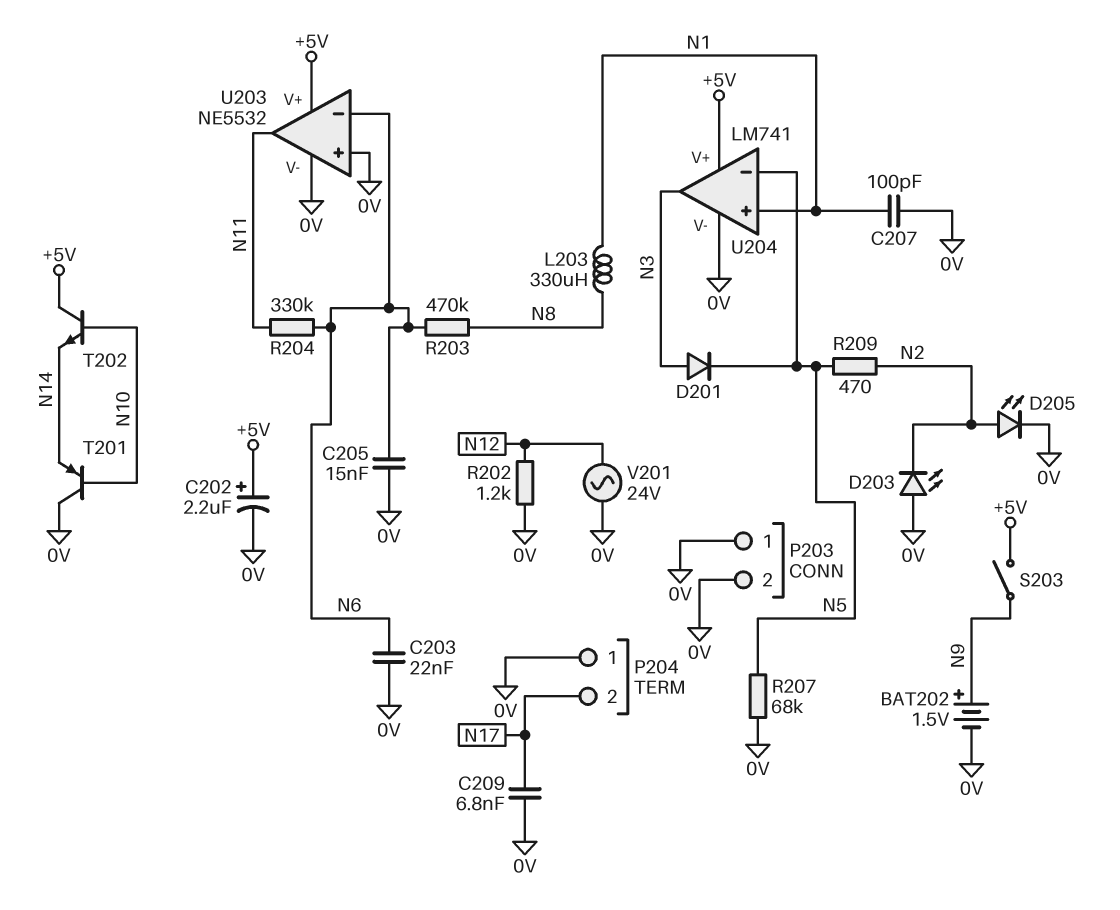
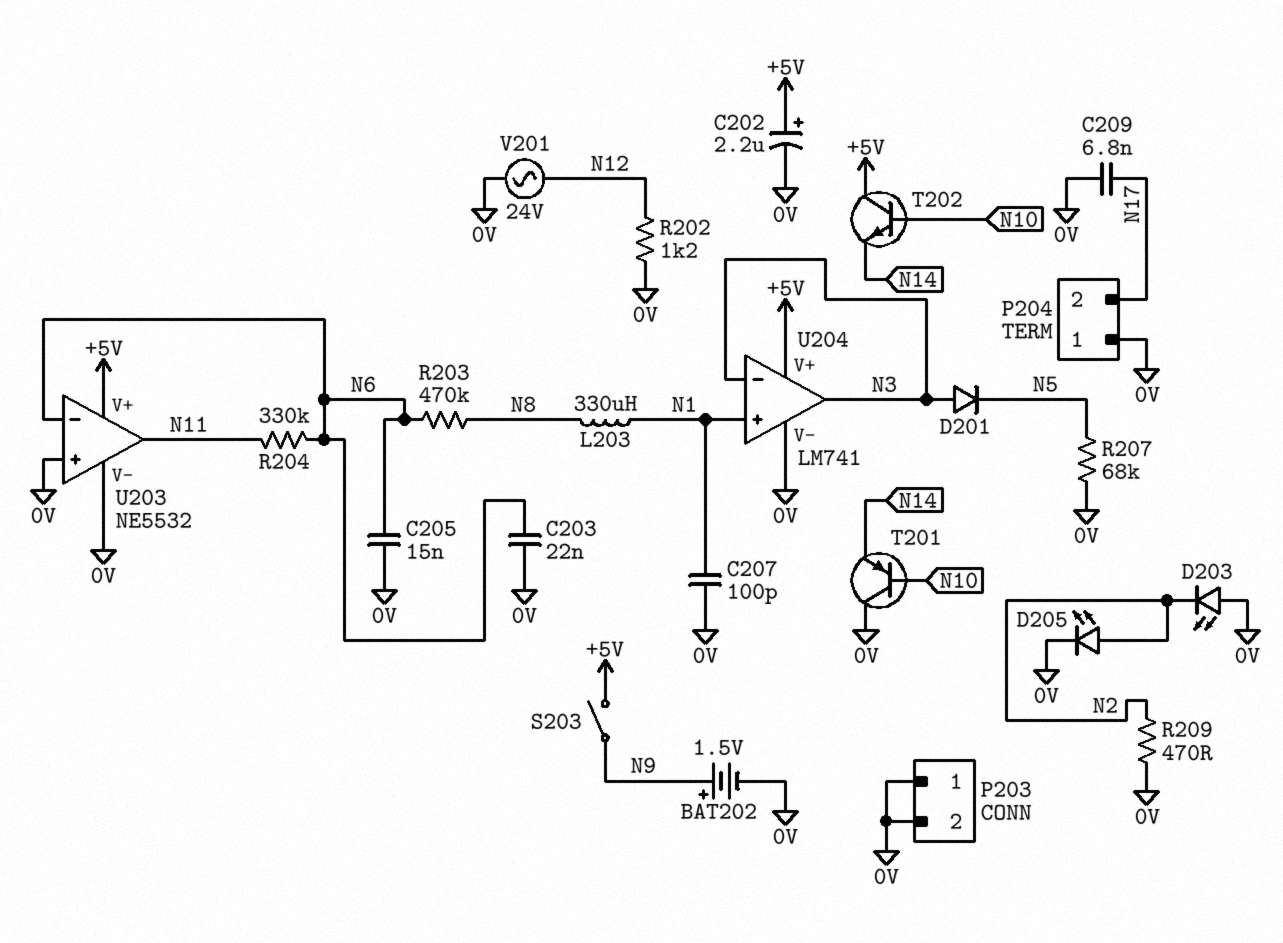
R209: 470 (N2, N5) -> 470 (0V, N2)
U204 pin in-: N5 -> N3

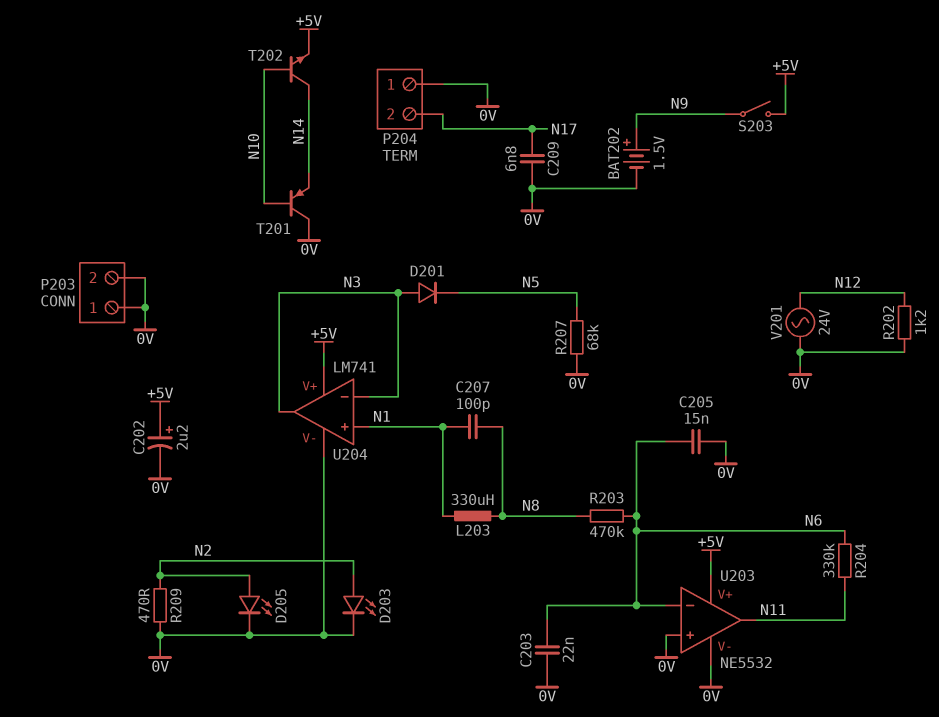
C207: 100pF (0V, N1) -> 100pF (N1, N8)
D203: LED (A 0V, K N2) -> LED (A N2, K 0V)
T202: NPN (B N10, C +5V, E N14) -> NPN (B N10, C N14, E +5V)

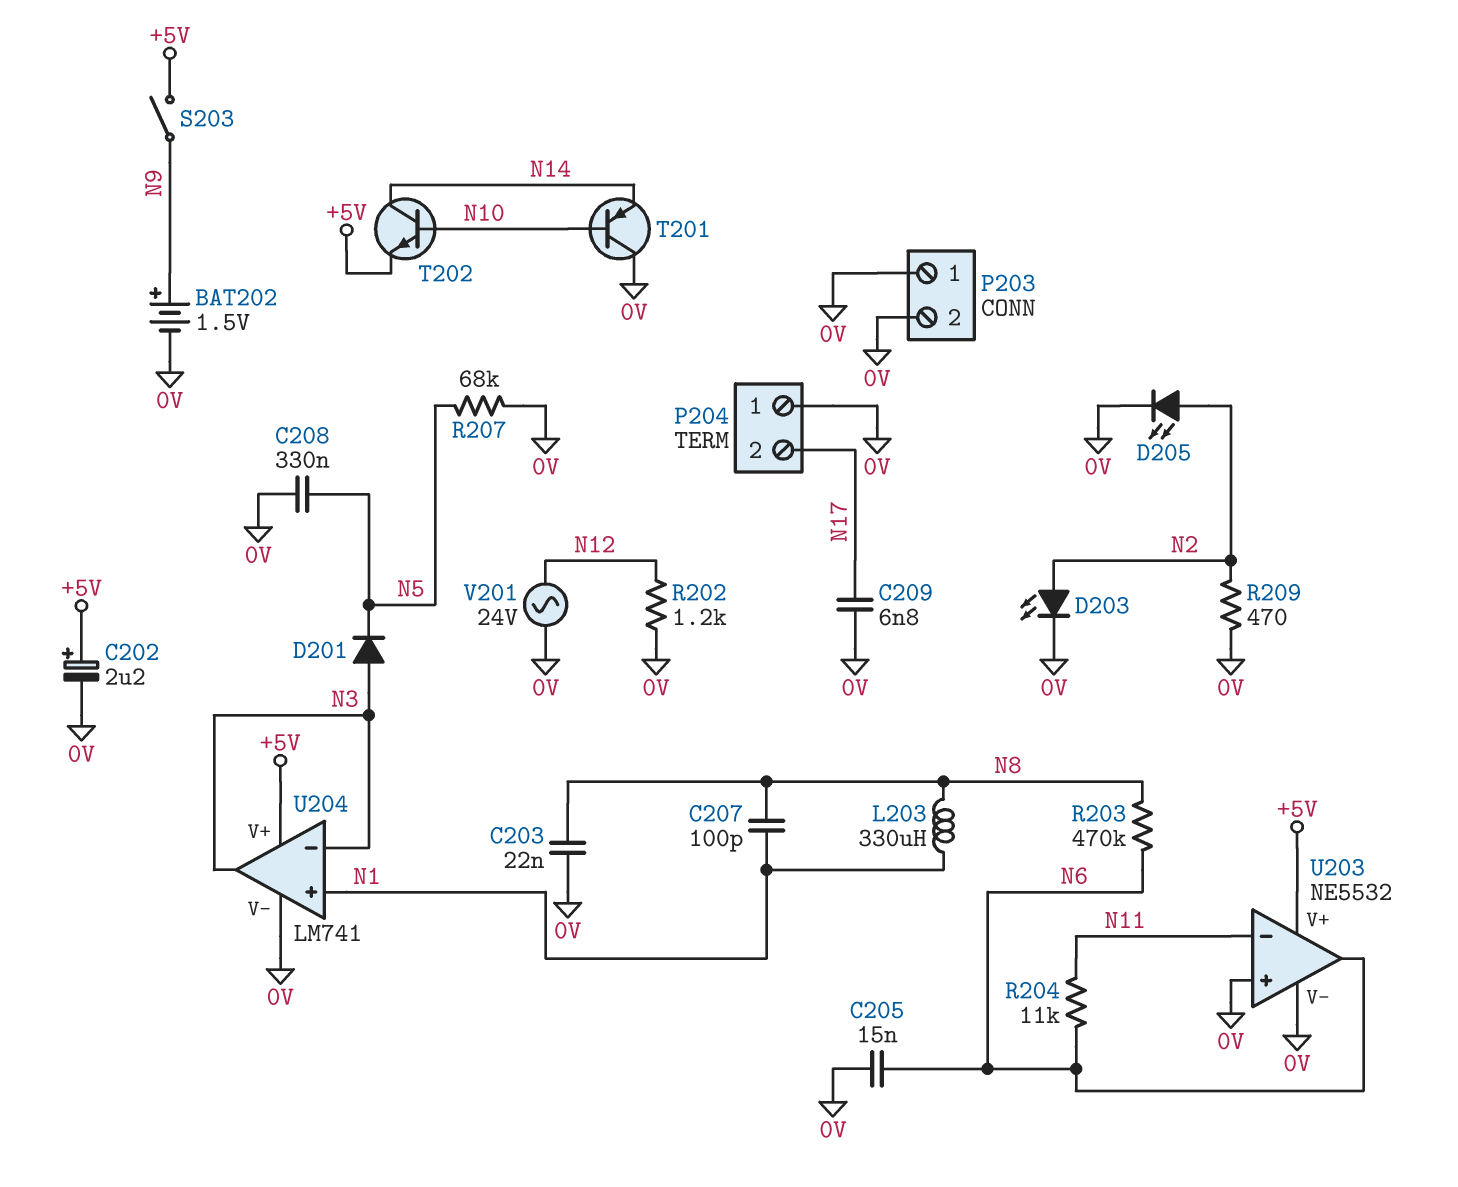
C203: 22nF (0V, N6) -> 22nF (0V, N8)
C208: none -> 330nF (0V, N5)
R204: 330k (N6, N11) -> 11k (N6, N11)
U203 pin in-: N6 -> N11
U203 pin out: N11 -> N6

